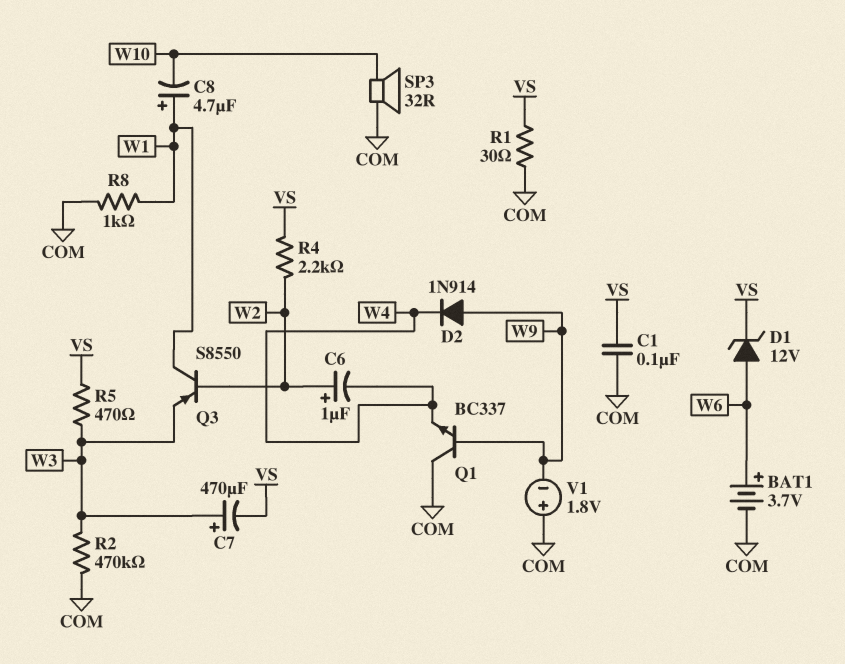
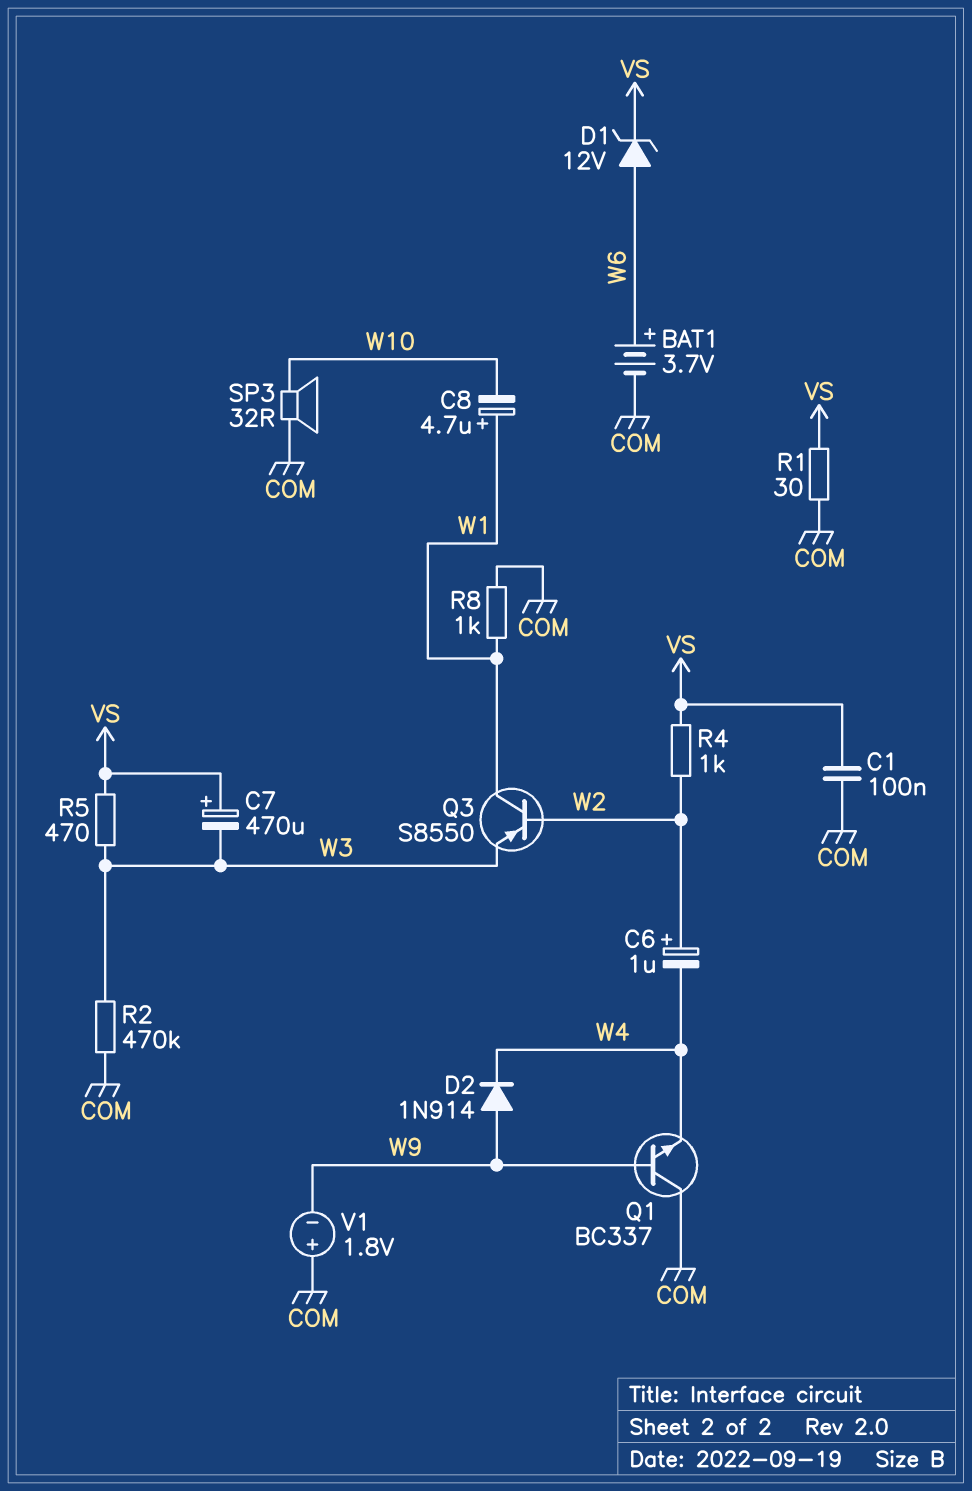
C7: 470uF (plus W3, minus VS) -> 470uF (plus VS, minus W3)
R4: 2.2k (VS, W2) -> 1k (VS, W2)

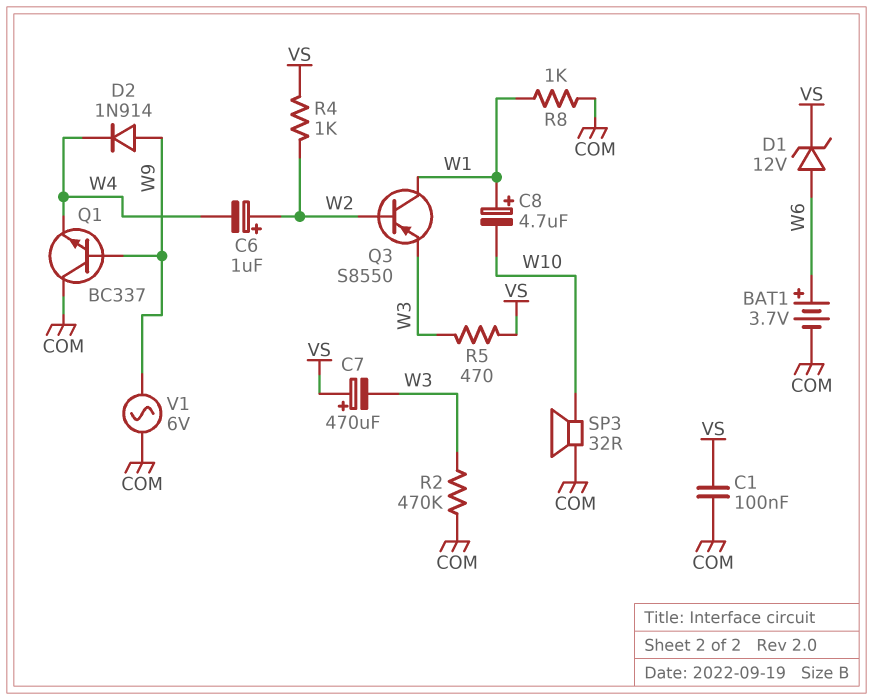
R1: 30 (COM, VS) -> none
V1: 1.8V (plus COM, minus W9) -> AC 6V (COM, W9)

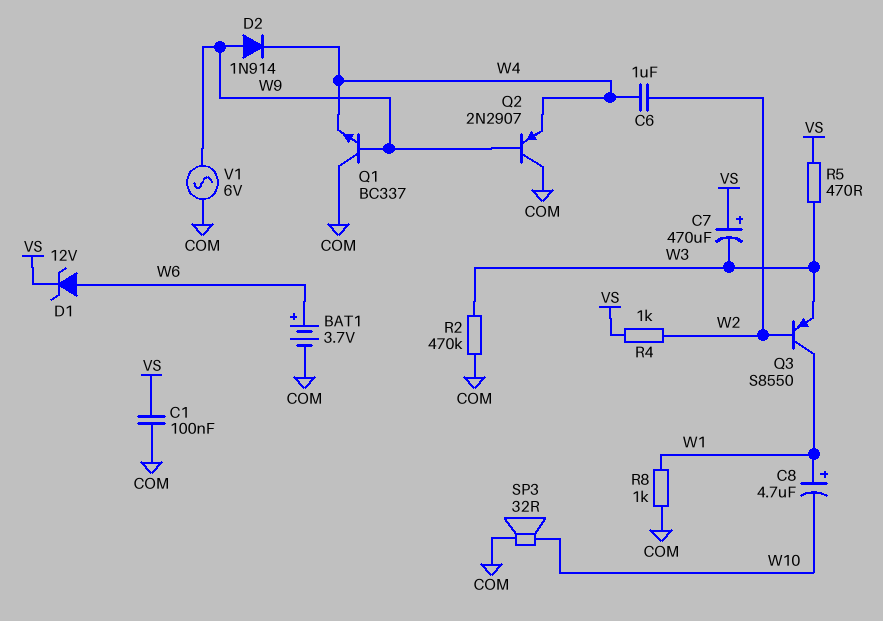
C6: 1uF (plus W2, minus W4) -> 1uF (W2, W4)
Q2: none -> PNP 2N2907 (B W9, C COM, E W4)

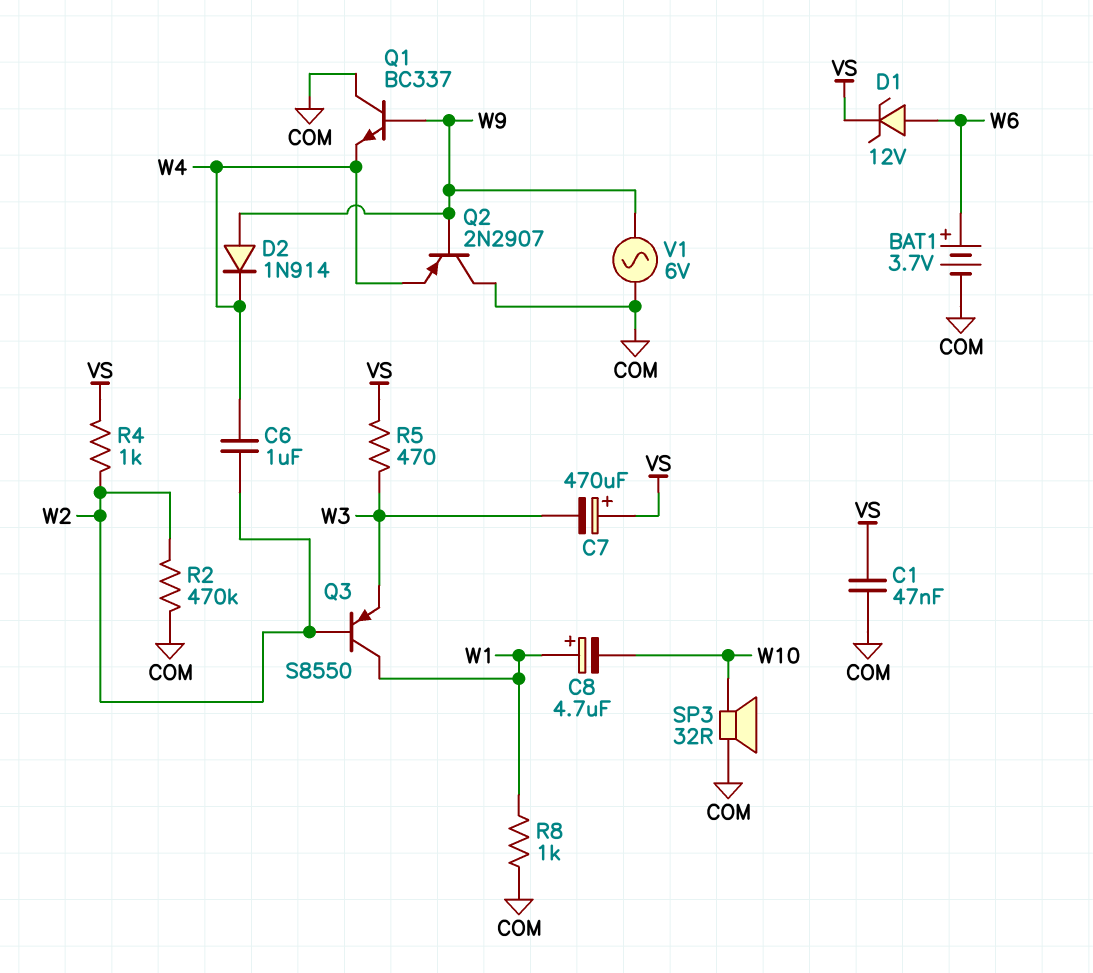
C1: 100nF (COM, VS) -> 47nF (COM, VS)
R2: 470k (COM, W3) -> 470k (COM, W2)

